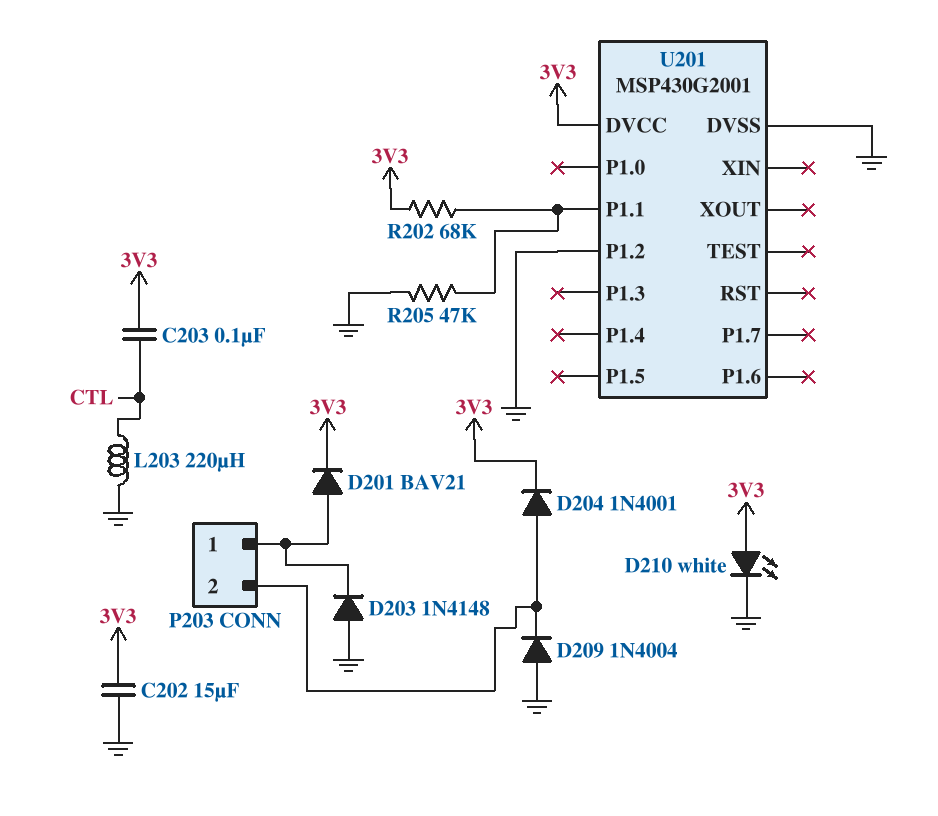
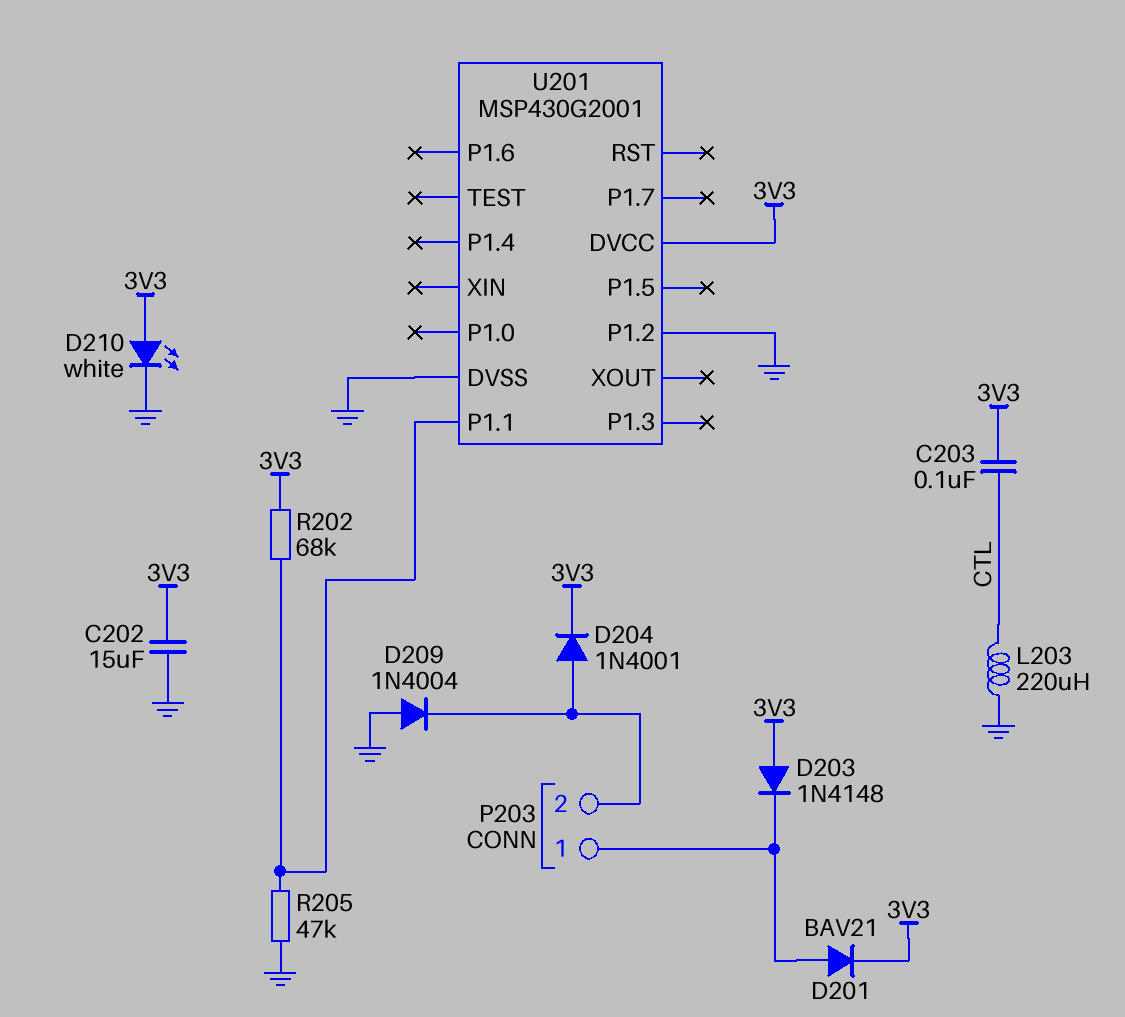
D203: diode 1N4148 (A GND, K P203/1) -> diode 1N4148 (A 3V3, K P203/1)

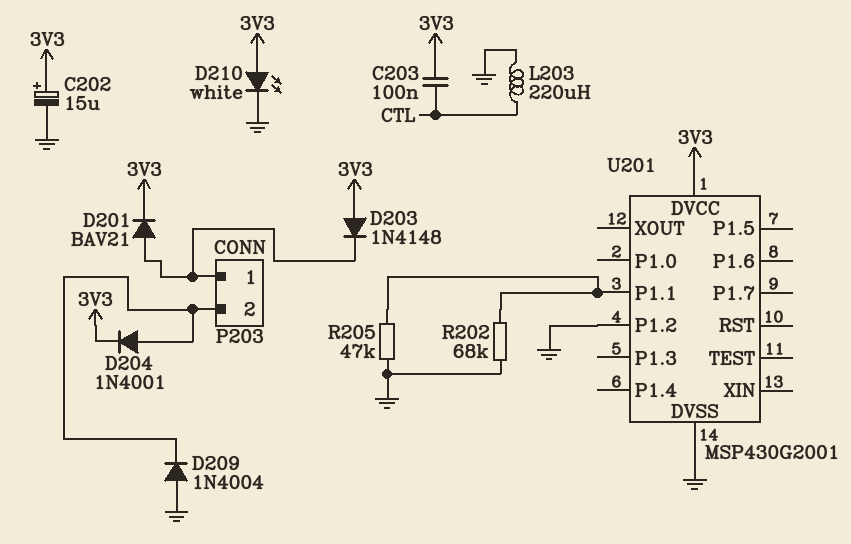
C202: 15uF (3V3, GND) -> 15uF (plus 3V3, minus GND)
R202: 68k (3V3, U201/P1.1) -> 68k (GND, U201/P1.1)

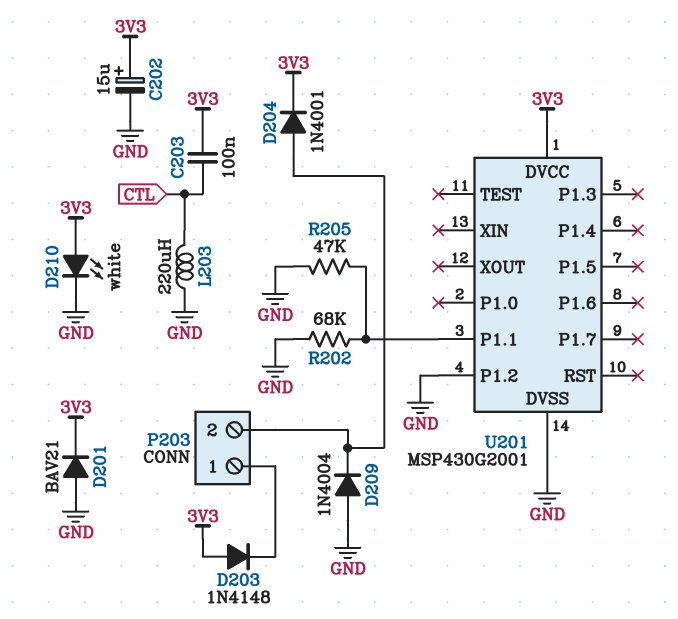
D201: diode BAV21 (A P203/1, K 3V3) -> diode BAV21 (A GND, K 3V3)

